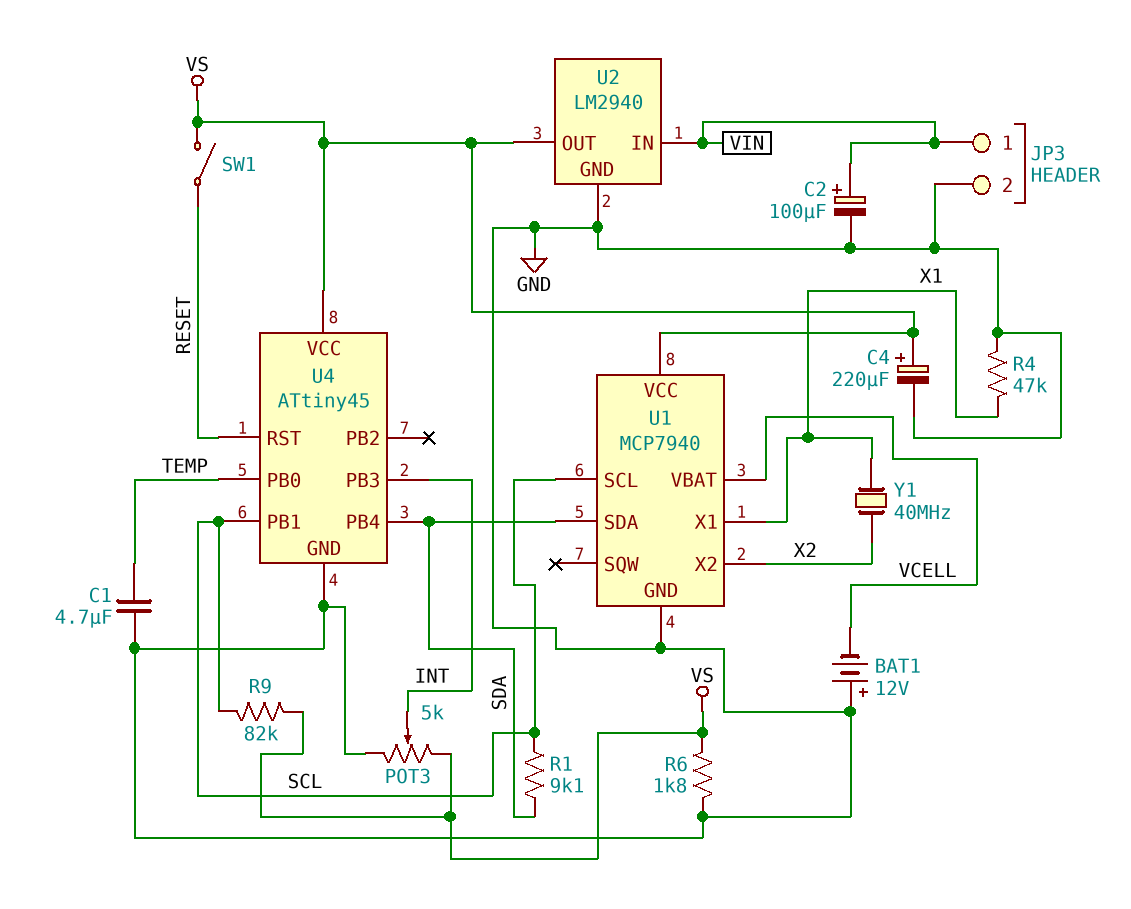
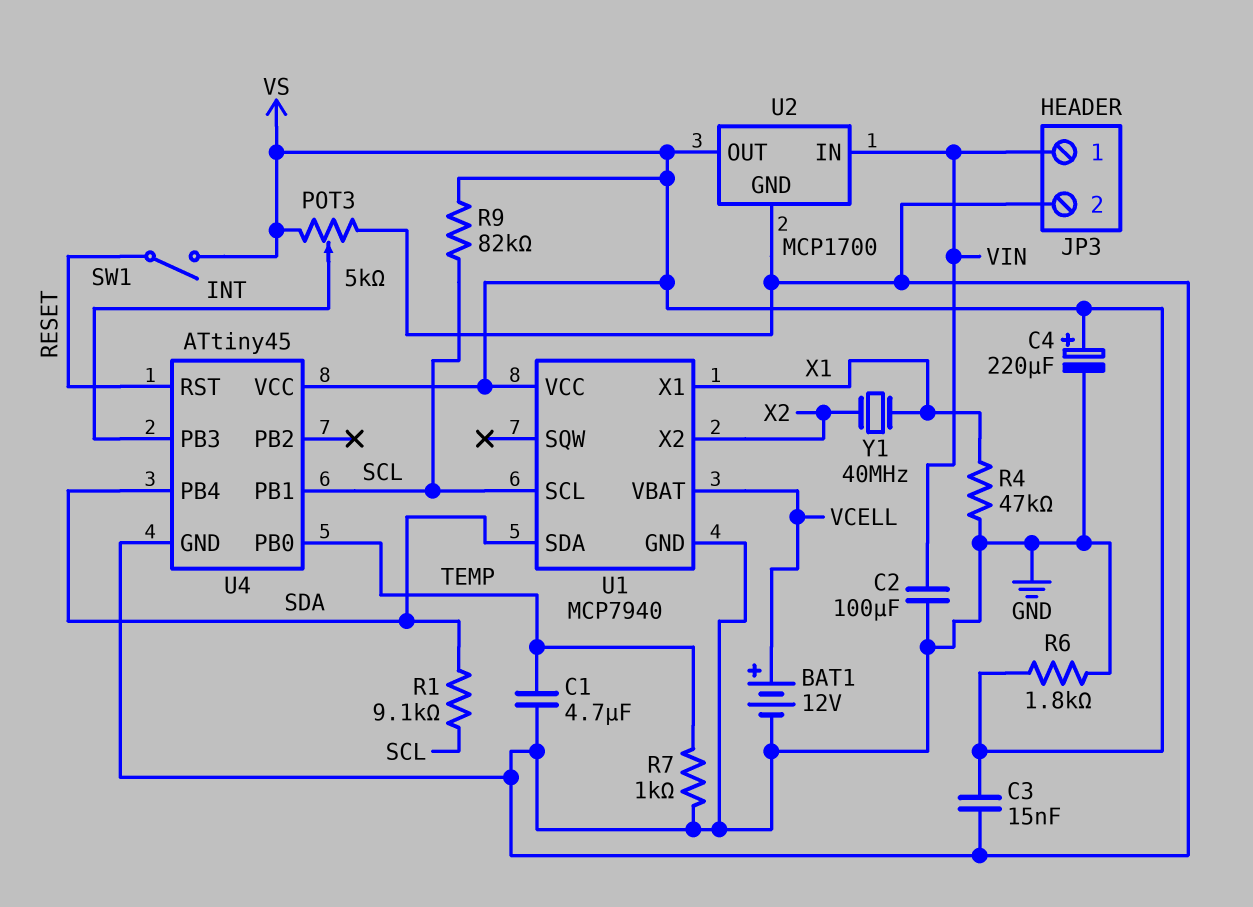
BAT1: 12V (plus GND, minus VCELL) -> 12V (plus VCELL, minus GND)
C2: 100uF (plus VIN, minus GND) -> 100uF (GND, VIN)
C3: none -> 15nF (GND, VS)
R7: none -> 1k (GND, TEMP)
U2: LM2940 -> MCP1700

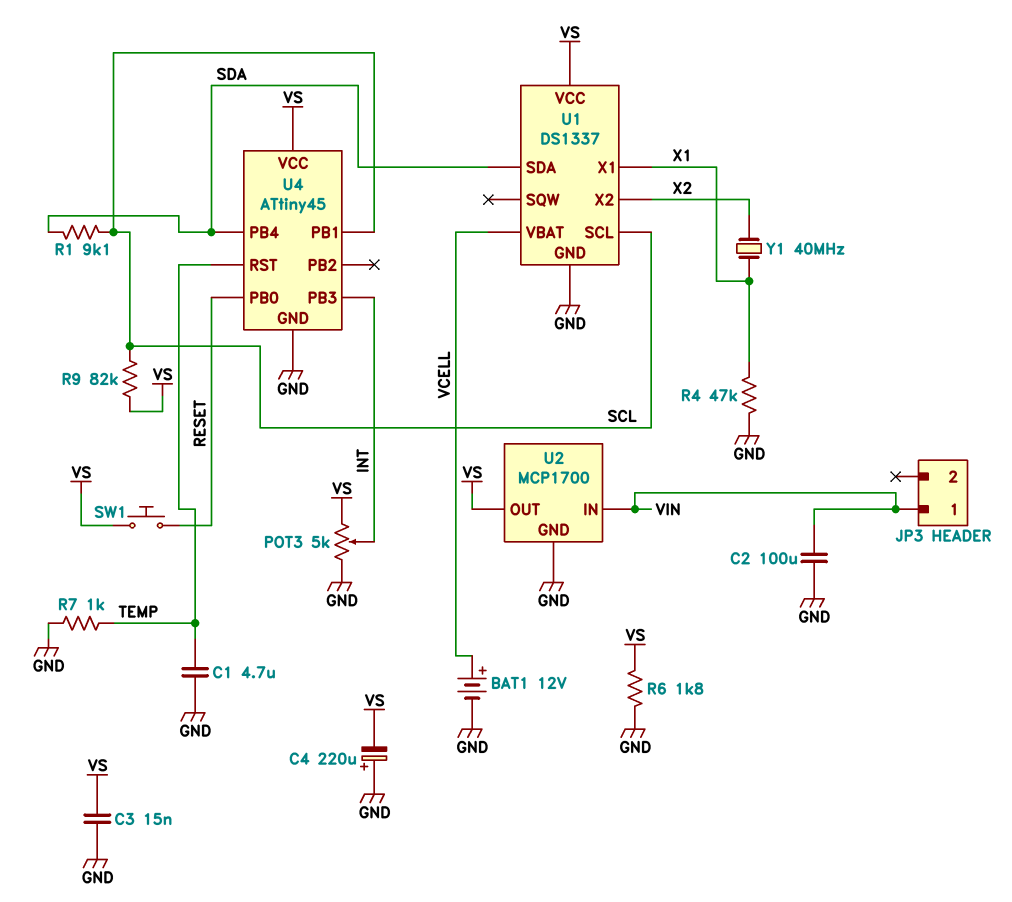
C4: 220uF (plus VS, minus GND) -> 220uF (plus GND, minus VS)
JP3 pin 2: GND -> none
SW1: switch (RESET, VS) -> button (RESET, VS)
U1: MCP7940 -> DS1337
U4 pin PB0: TEMP -> RESET
U4 pin RST: RESET -> TEMP

